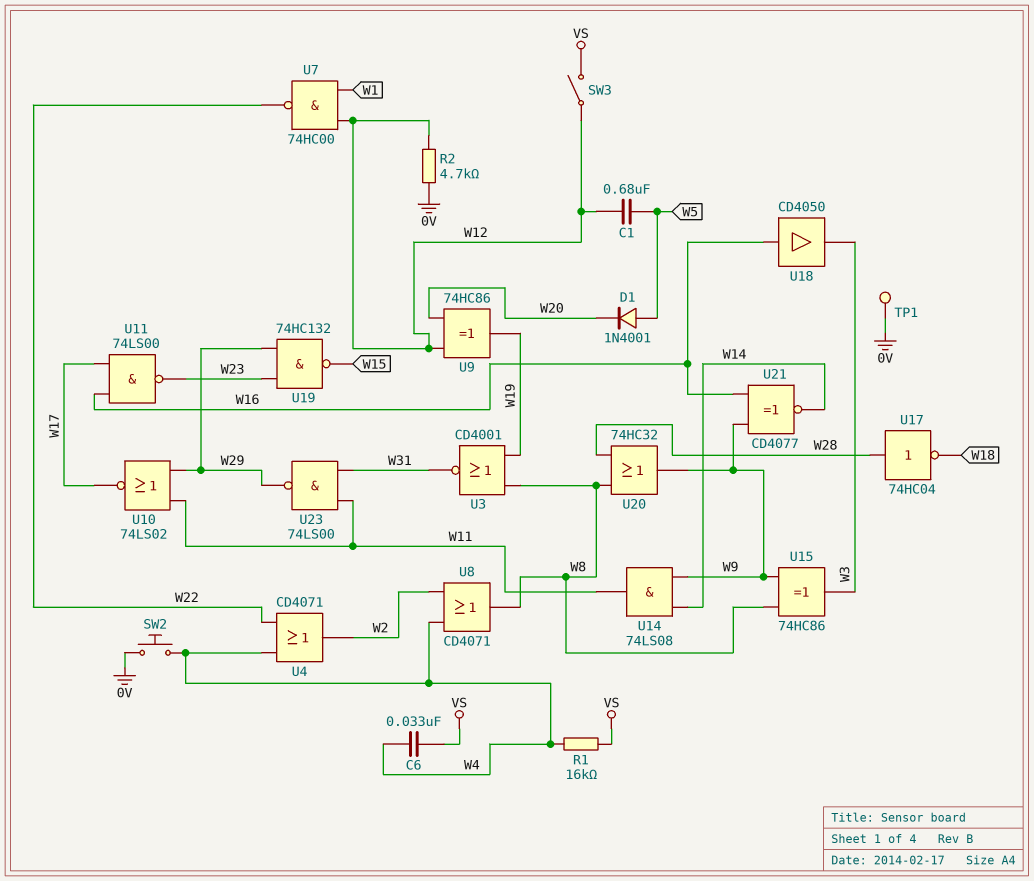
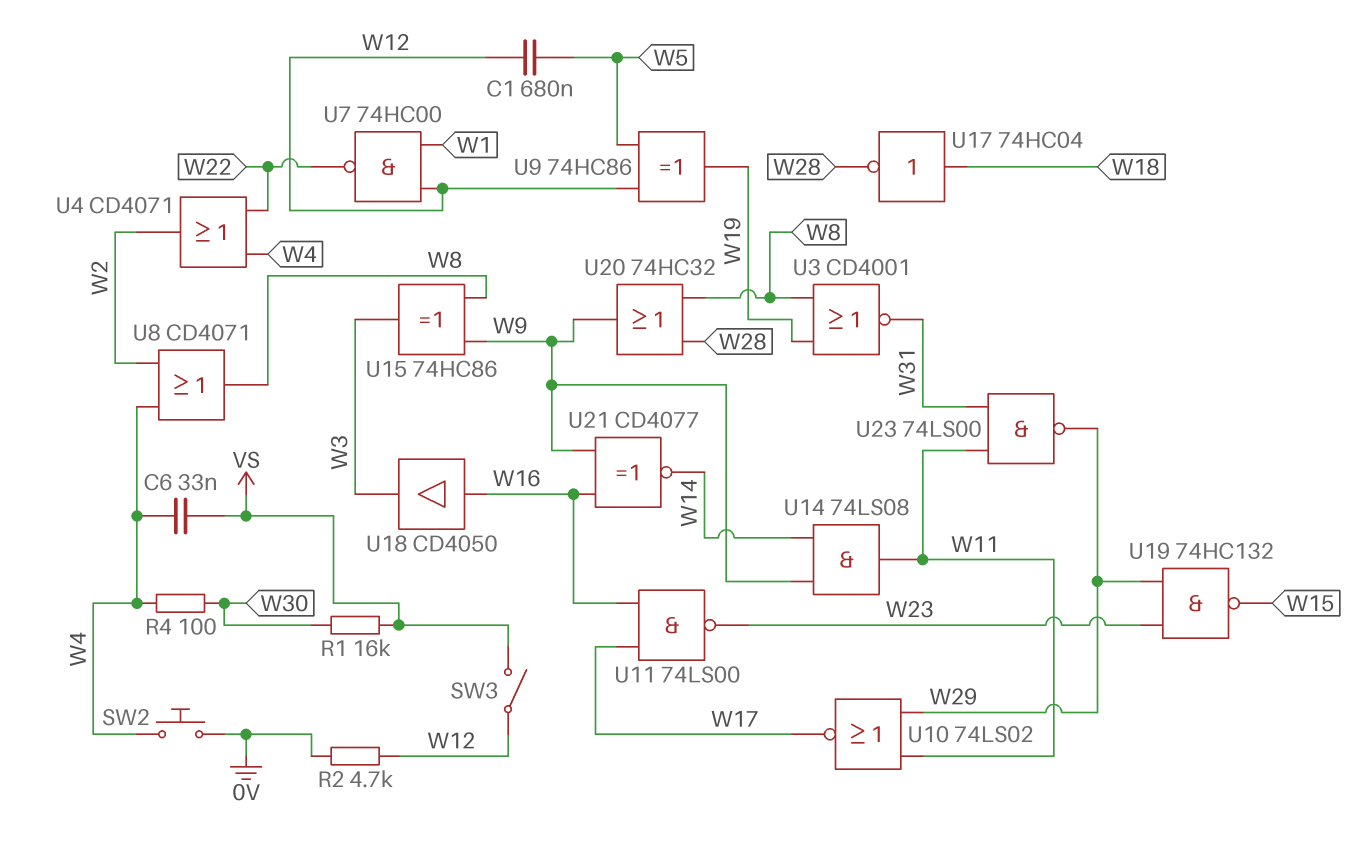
D1: diode 1N4001 (A W5, K W20) -> none
R1: 16k (VS, W4) -> 16k (VS, W30)
R4: none -> 100 (W4, W30)
TP1: test point (0V) -> none
U9: XOR 74HC86 (in W12, in W20, out W19) -> XOR 74HC86 (in W5, in W12, out W19)
U17: NOT 74HC04 (in W28, out W18) -> NOT 74HC04 (in W18, out W28)

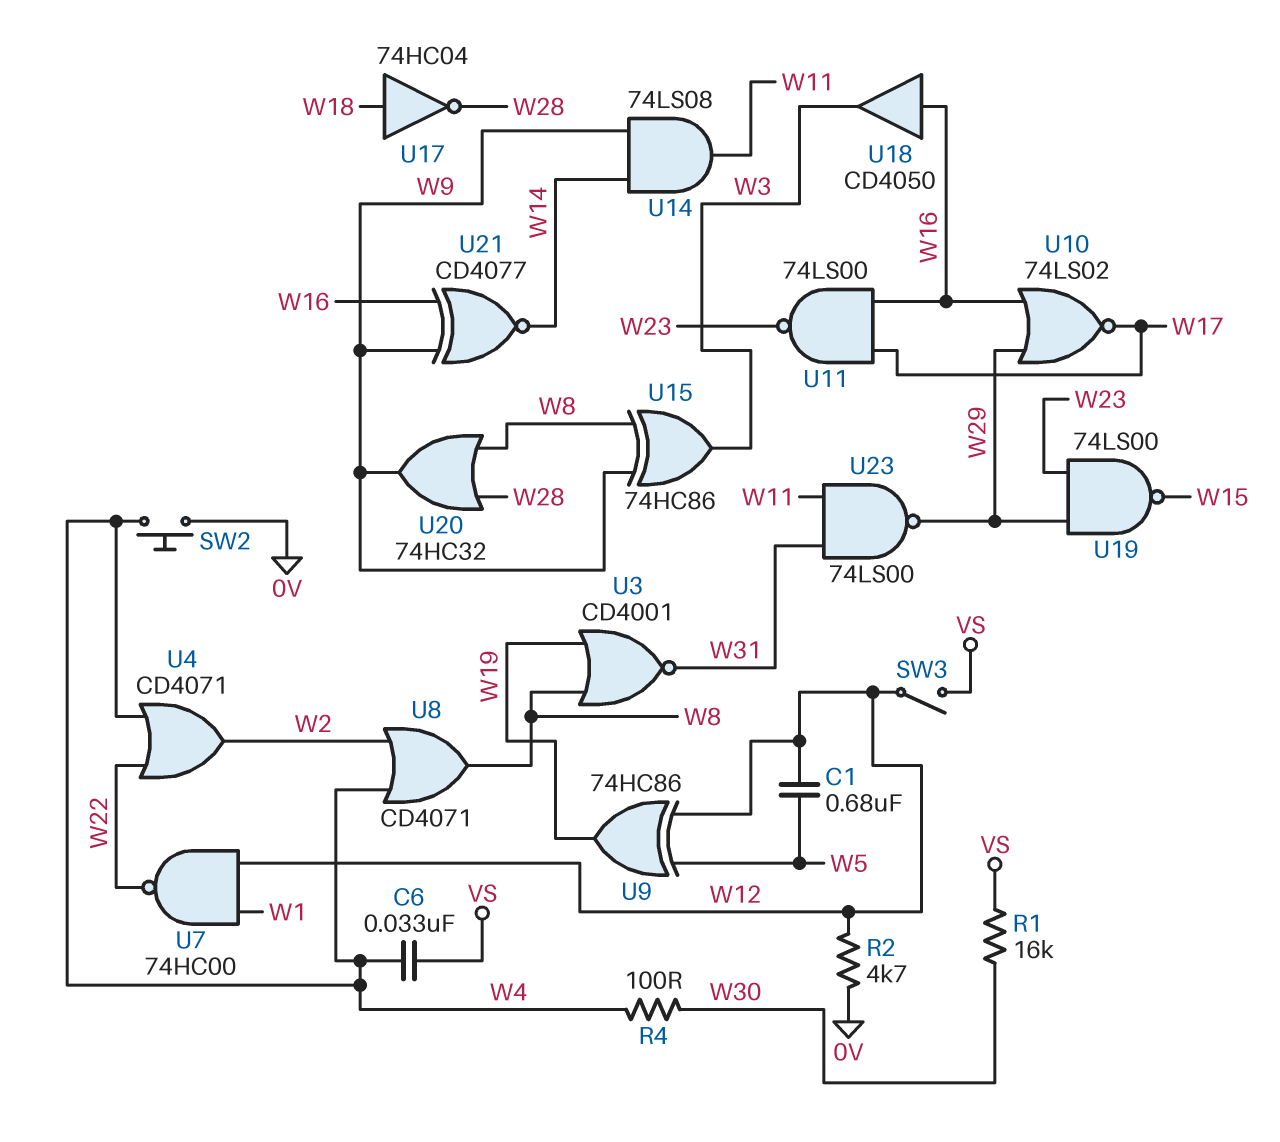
U10: NOR 74LS02 (in W11, in W29, out W17) -> NOR 74LS02 (in W16, in W29, out W17)
U19: NAND 74HC132 (in W23, in W29, out W15) -> NAND 74LS00 (in W23, in W29, out W15)

